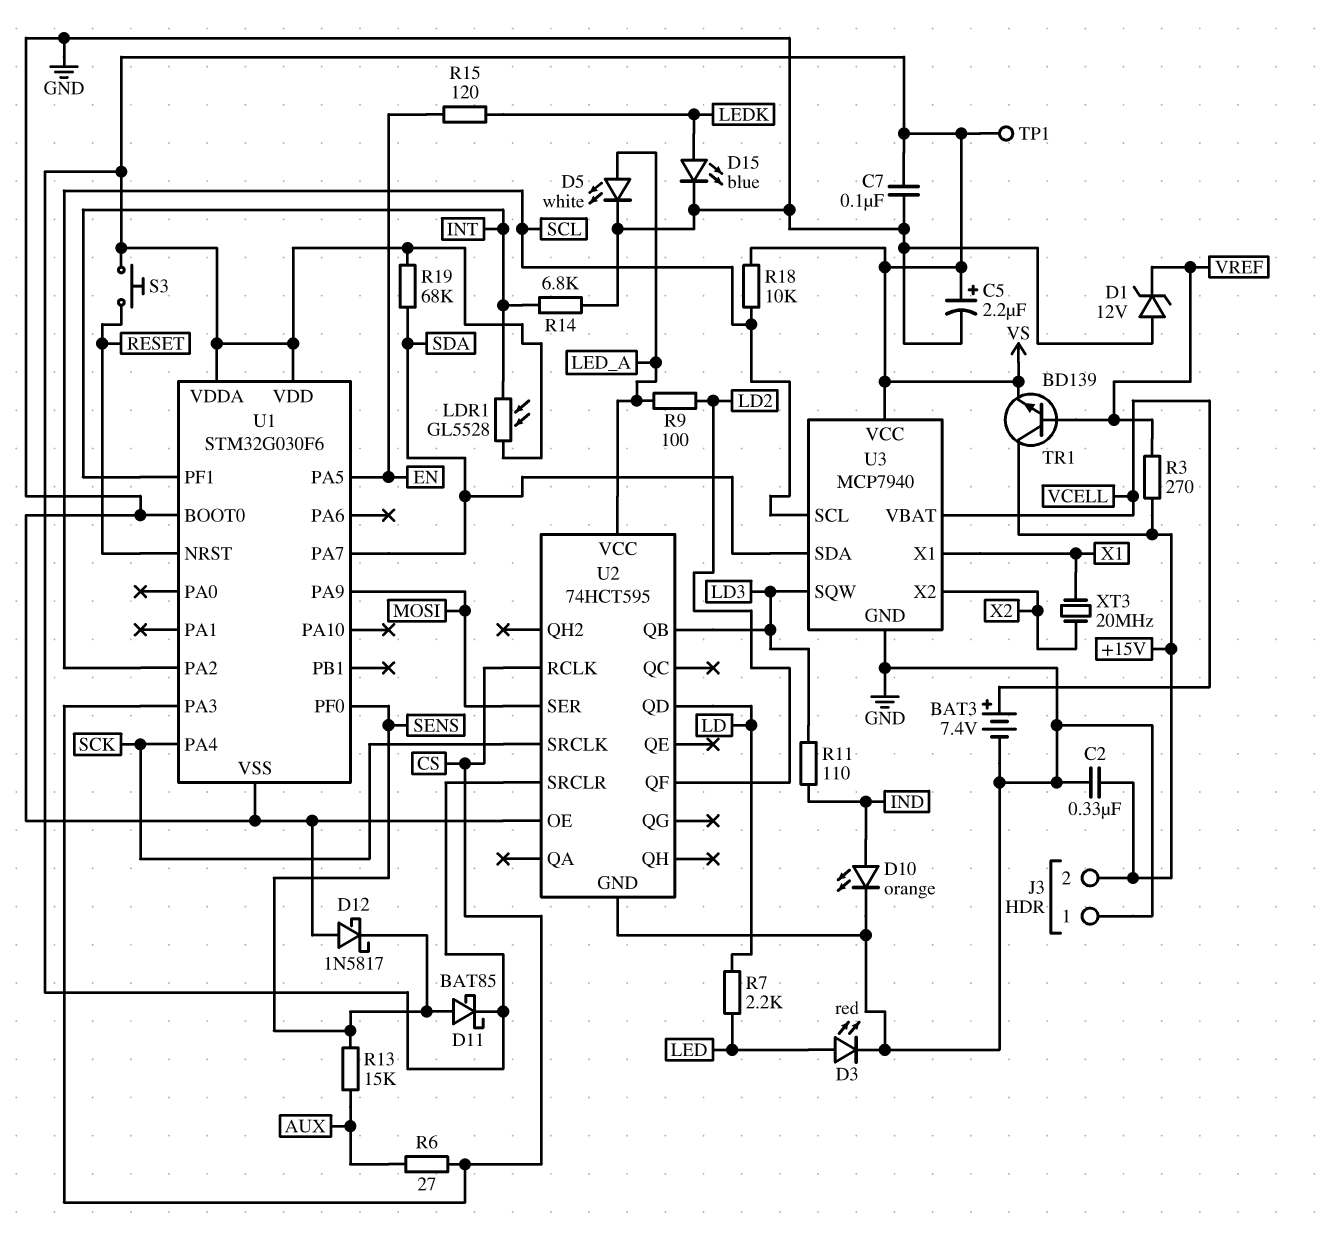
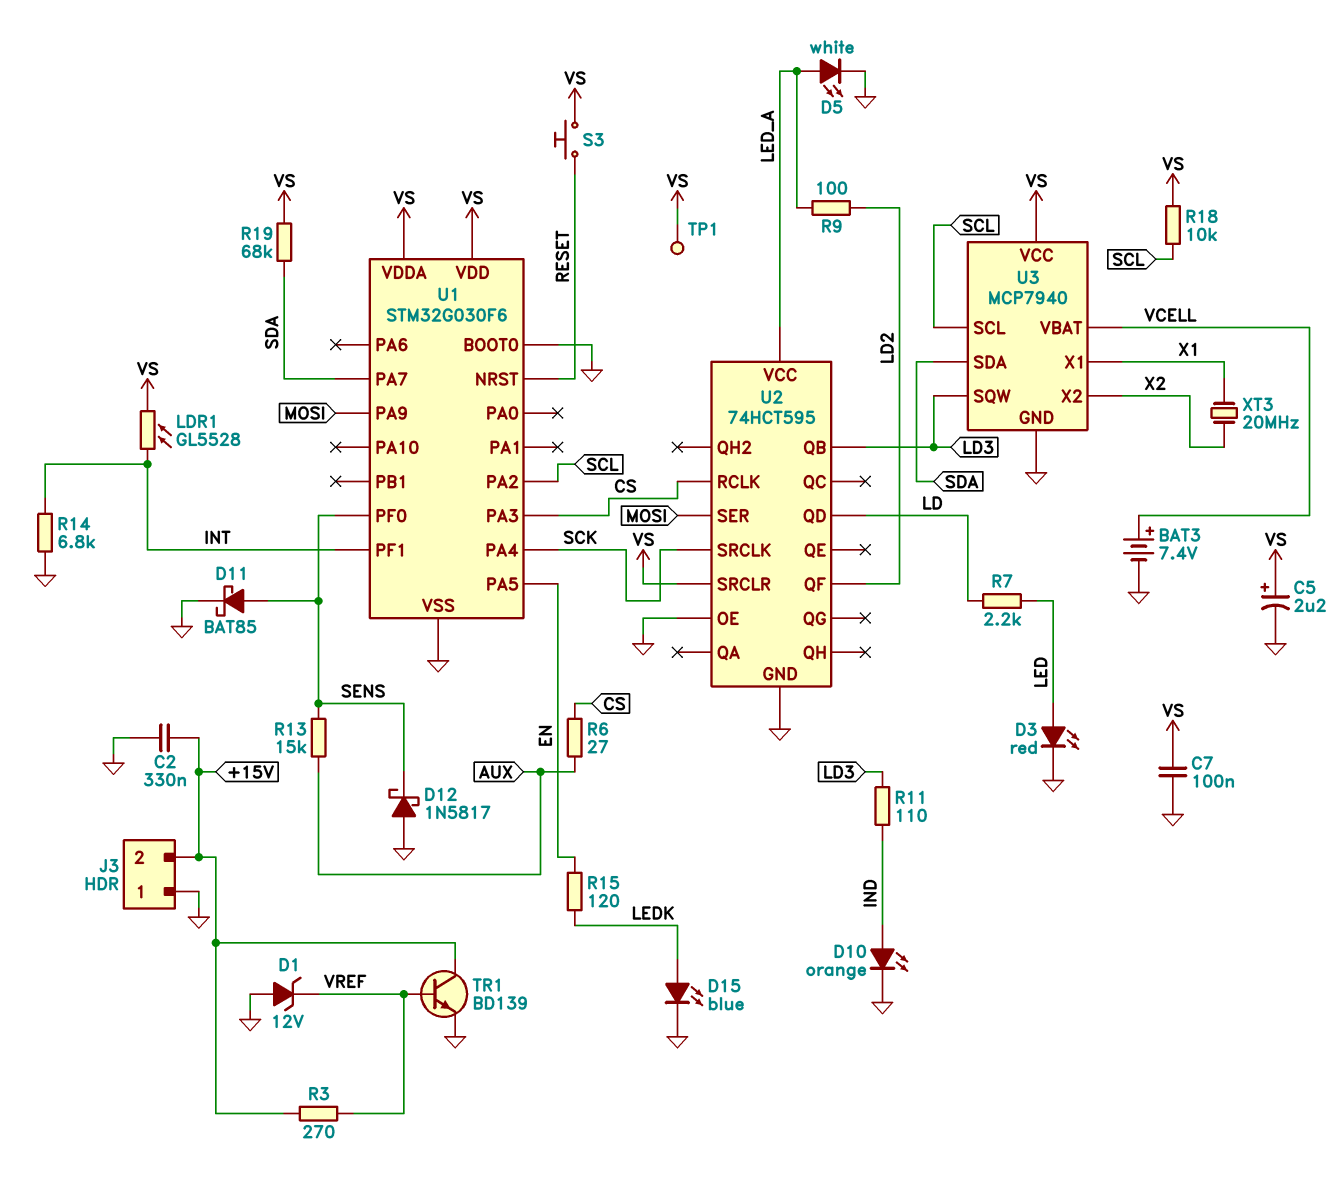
D11: schottky BAT85 (A SENS, K VS) -> schottky BAT85 (A SENS, K GND)
TR1: NPN BD139 (B VREF, C +15V, E VS) -> NPN BD139 (B VREF, C +15V, E GND)

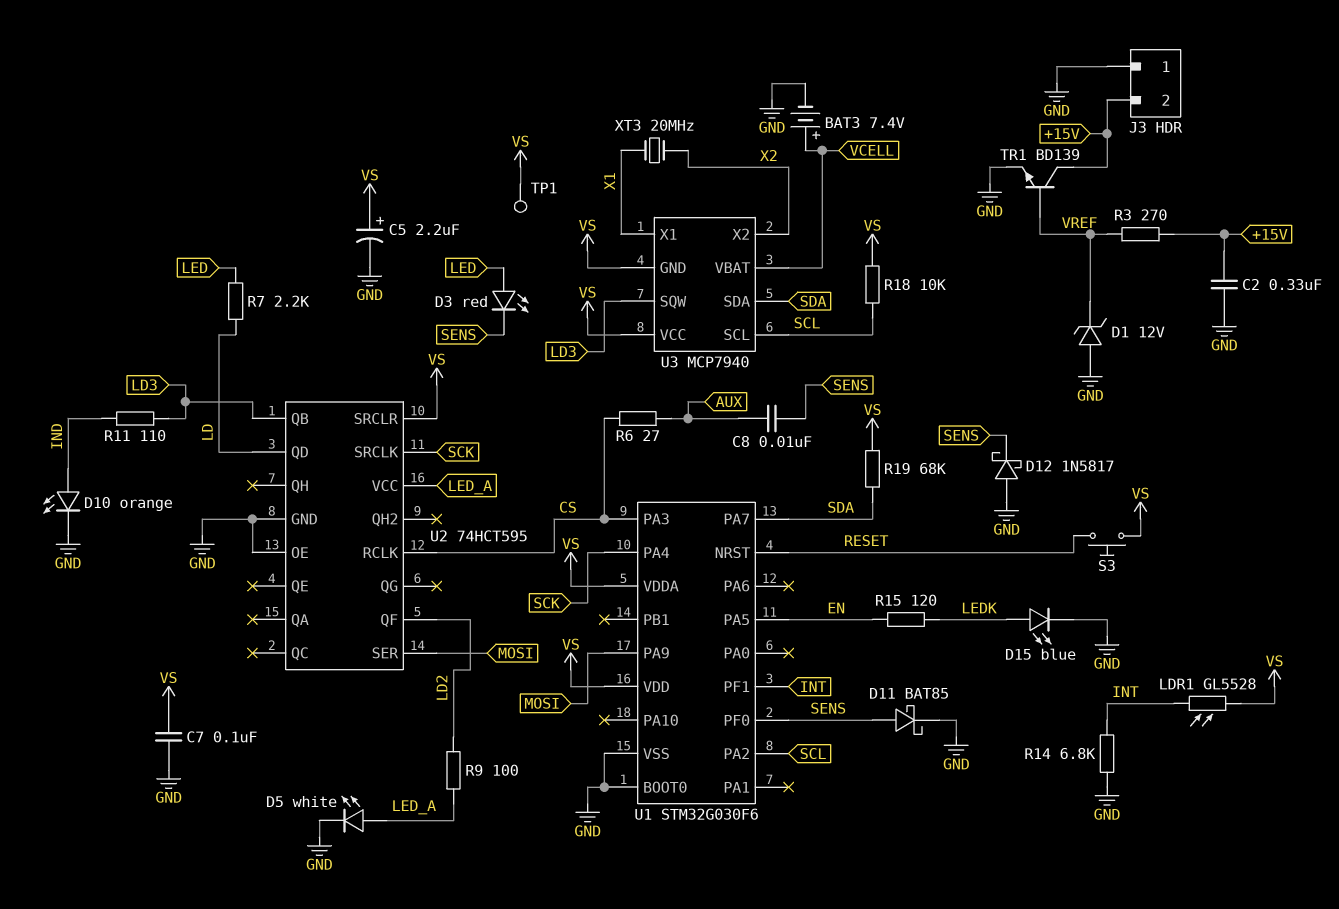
C8: none -> 10nF (AUX, SENS)
D3: LED red (A LED, K GND) -> LED red (A LED, K SENS)
R13: 15k (AUX, SENS) -> none
U3 pin GND: GND -> VS

